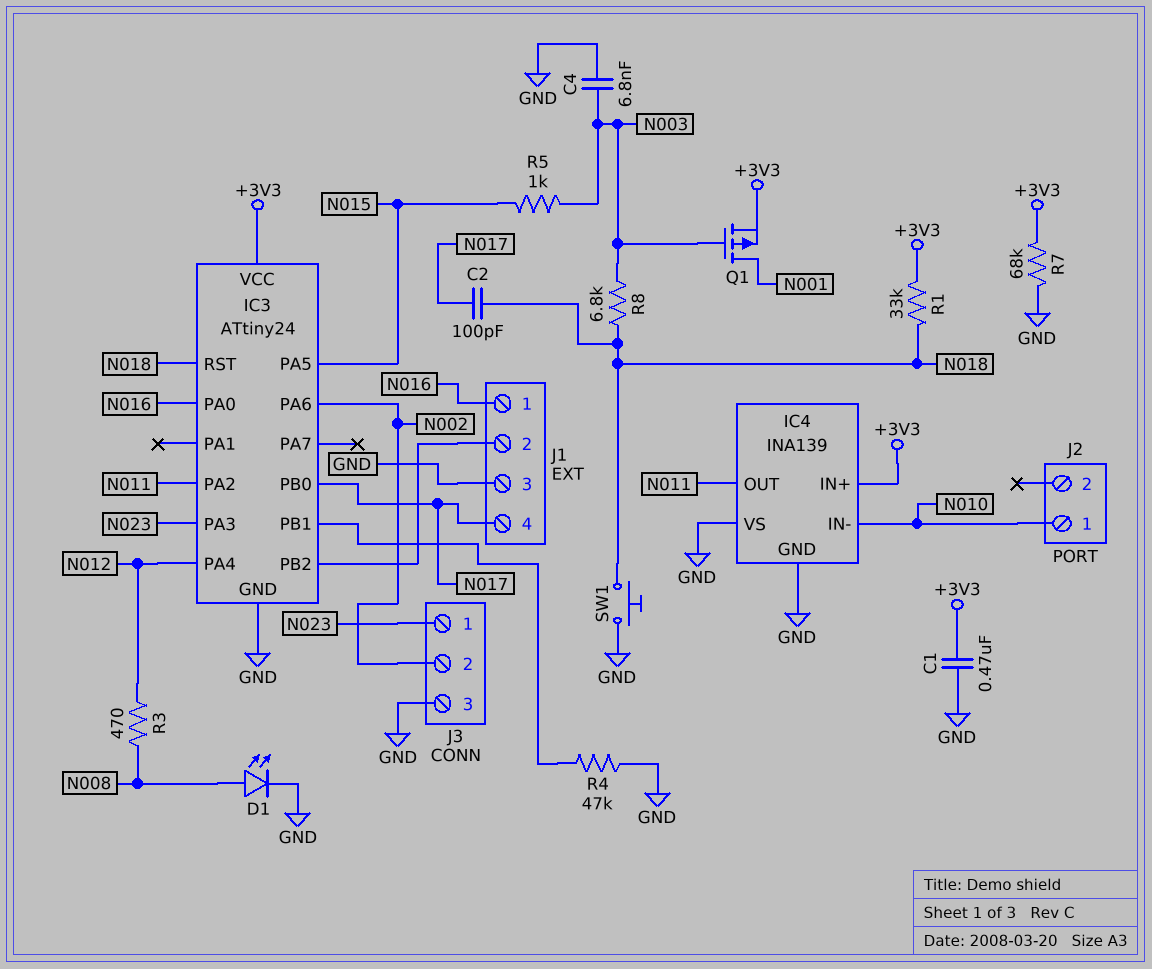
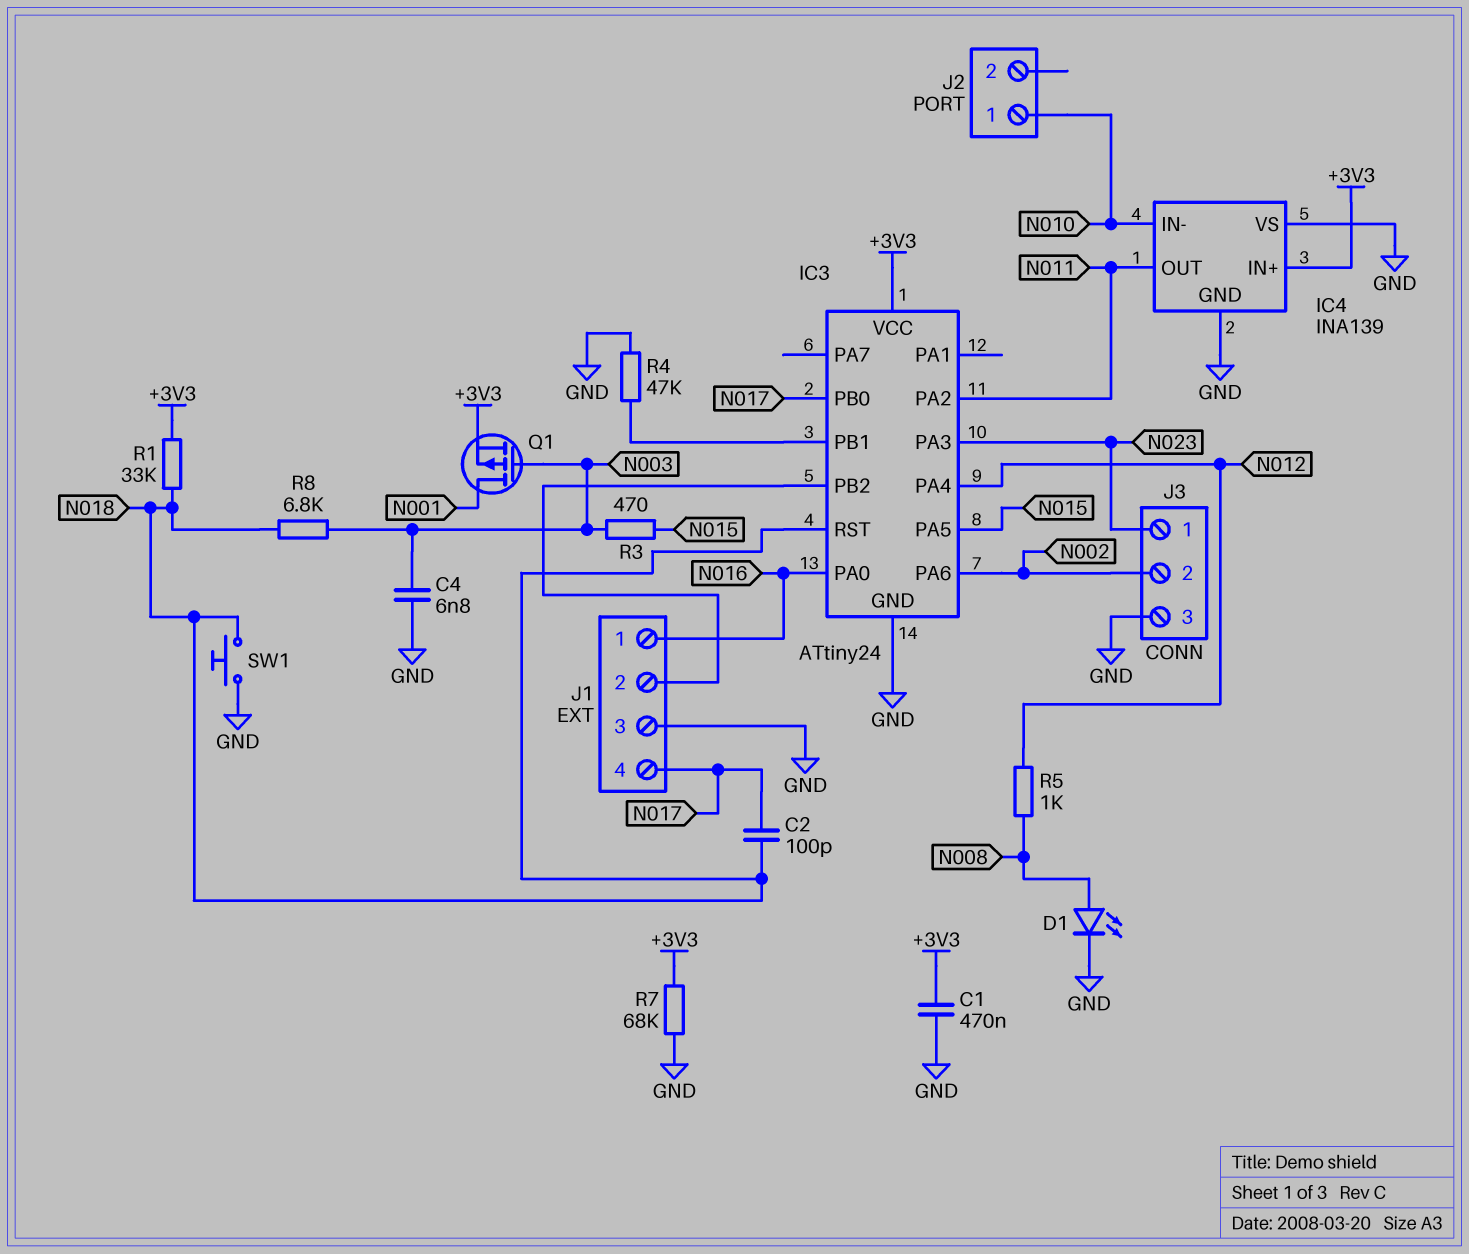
R3: 470 (N008, N012) -> 470 (N003, N015)
R5: 1k (N003, N015) -> 1k (N008, N012)

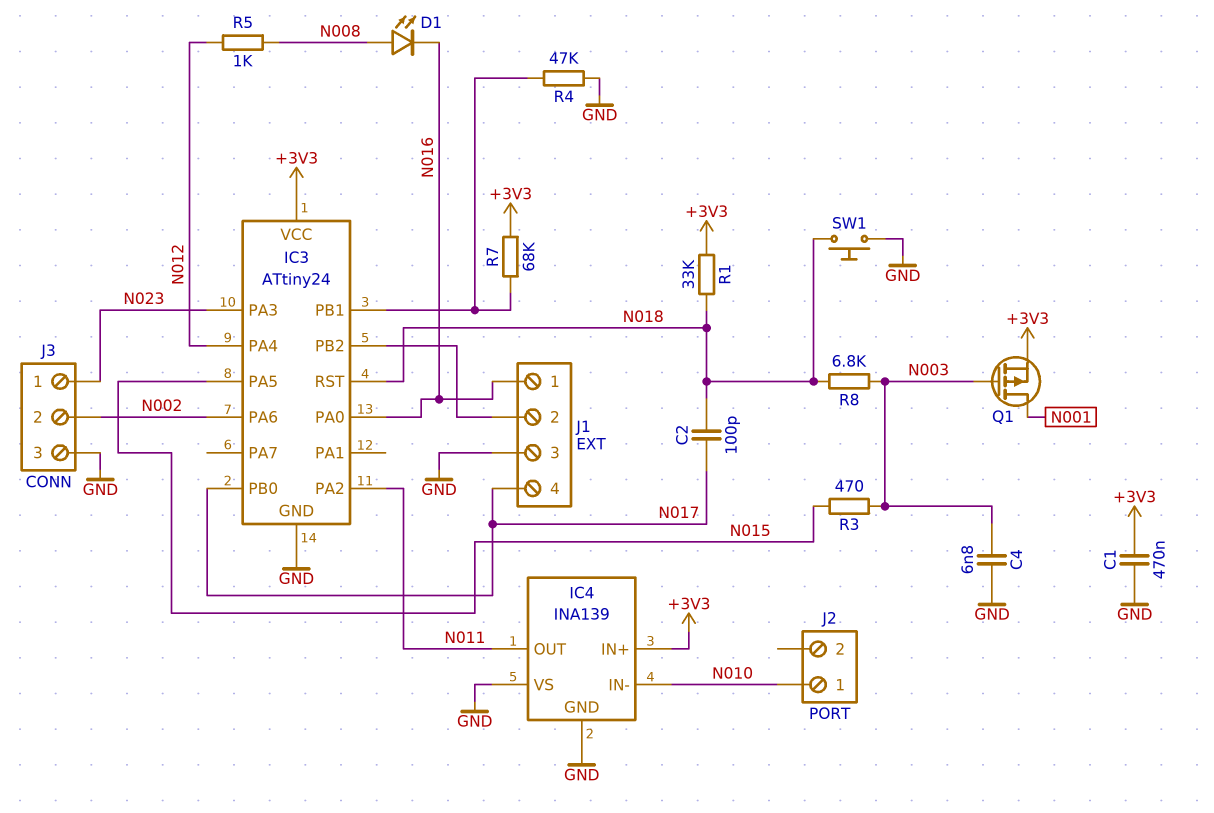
D1: LED (A N008, K GND) -> LED (A N008, K N016)
R7: 68k (+3V3, GND) -> 68k (+3V3, IC3/PB1)

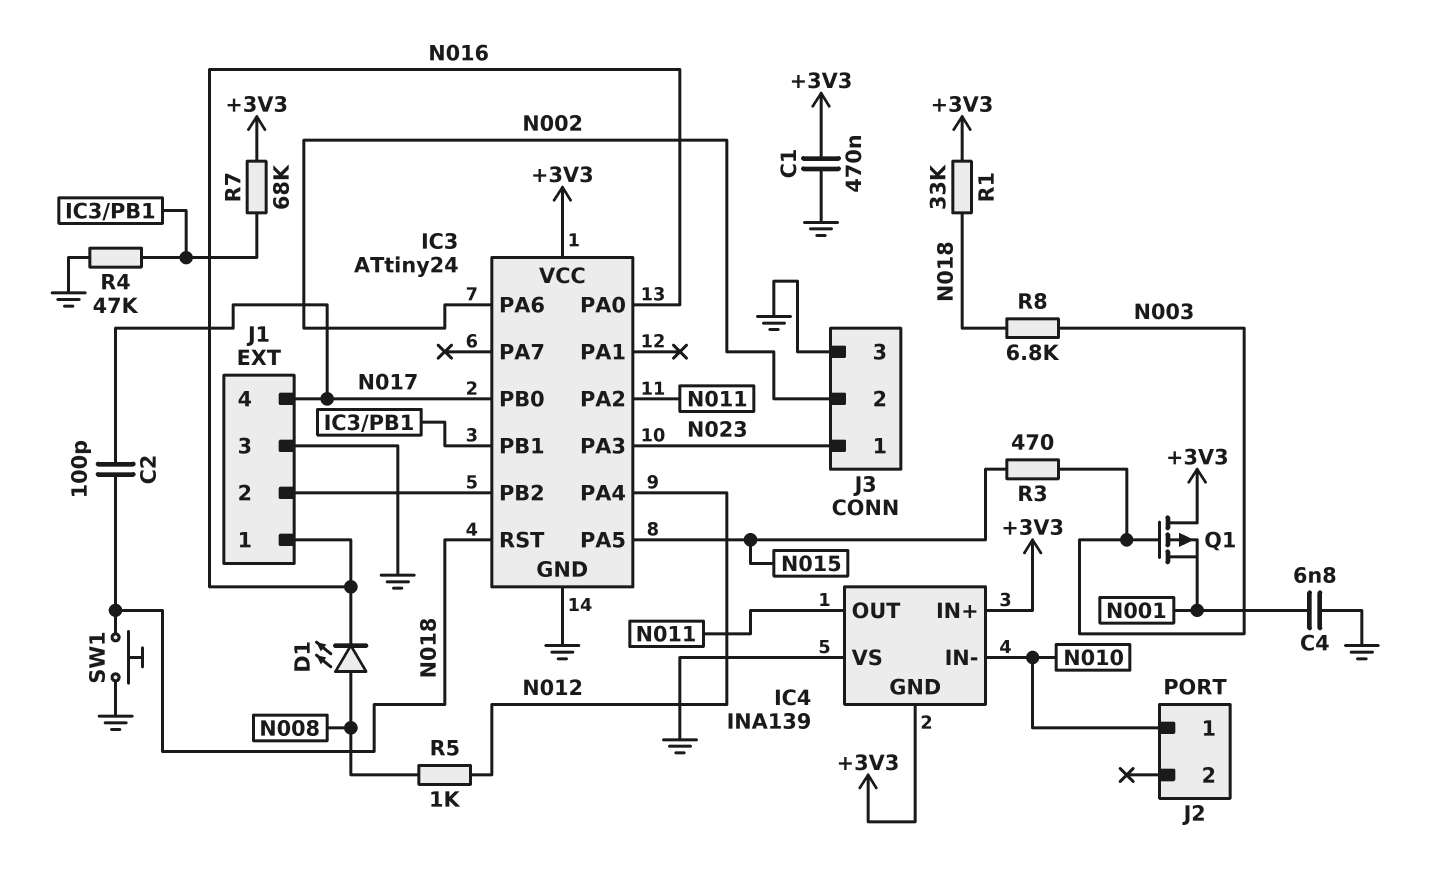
C4: 6.8nF (GND, N003) -> 6.8nF (GND, N001)
IC4 pin GND: GND -> +3V3
Q1: PMOS (G N003, D N001, S +3V3) -> PMOS (G N003, D +3V3, S N001)

